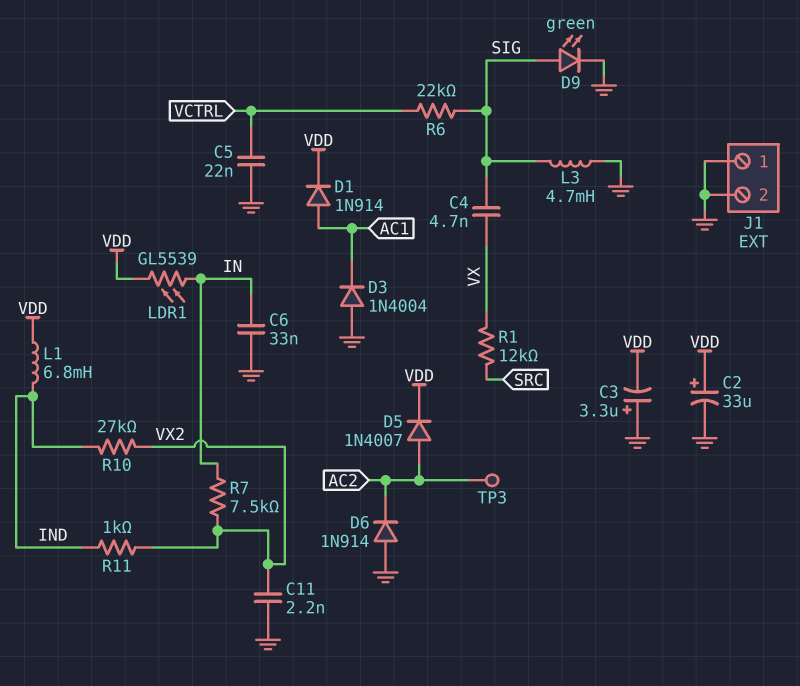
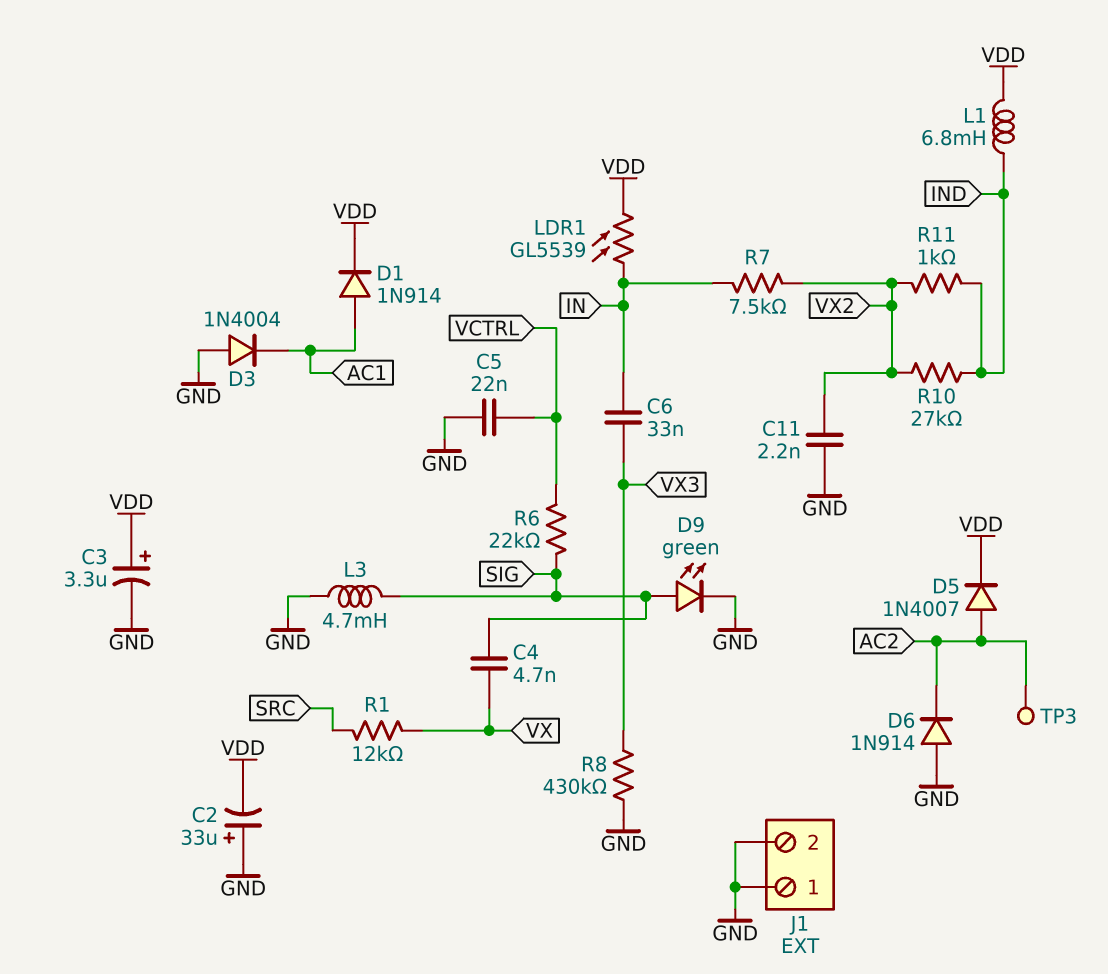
C2: 33uF (plus VDD, minus GND) -> 33uF (plus GND, minus VDD)
C3: 3.3uF (plus GND, minus VDD) -> 3.3uF (plus VDD, minus GND)
C6: 33nF (GND, IN) -> 33nF (IN, VX3)
R8: none -> 430k (GND, VX3)

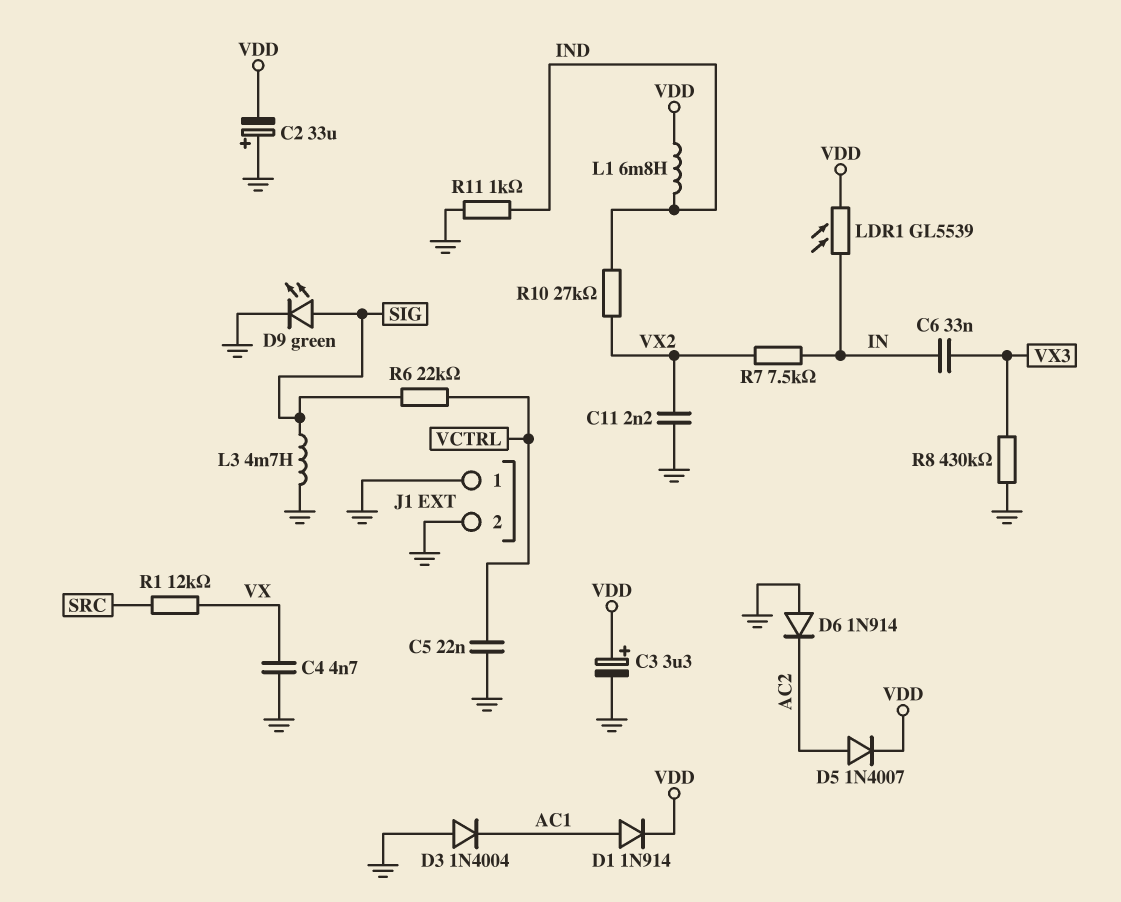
C4: 4.7nF (SIG, VX) -> 4.7nF (GND, VX)
R11: 1k (IND, VX2) -> 1k (GND, IND)
TP3: test point (AC2) -> none

